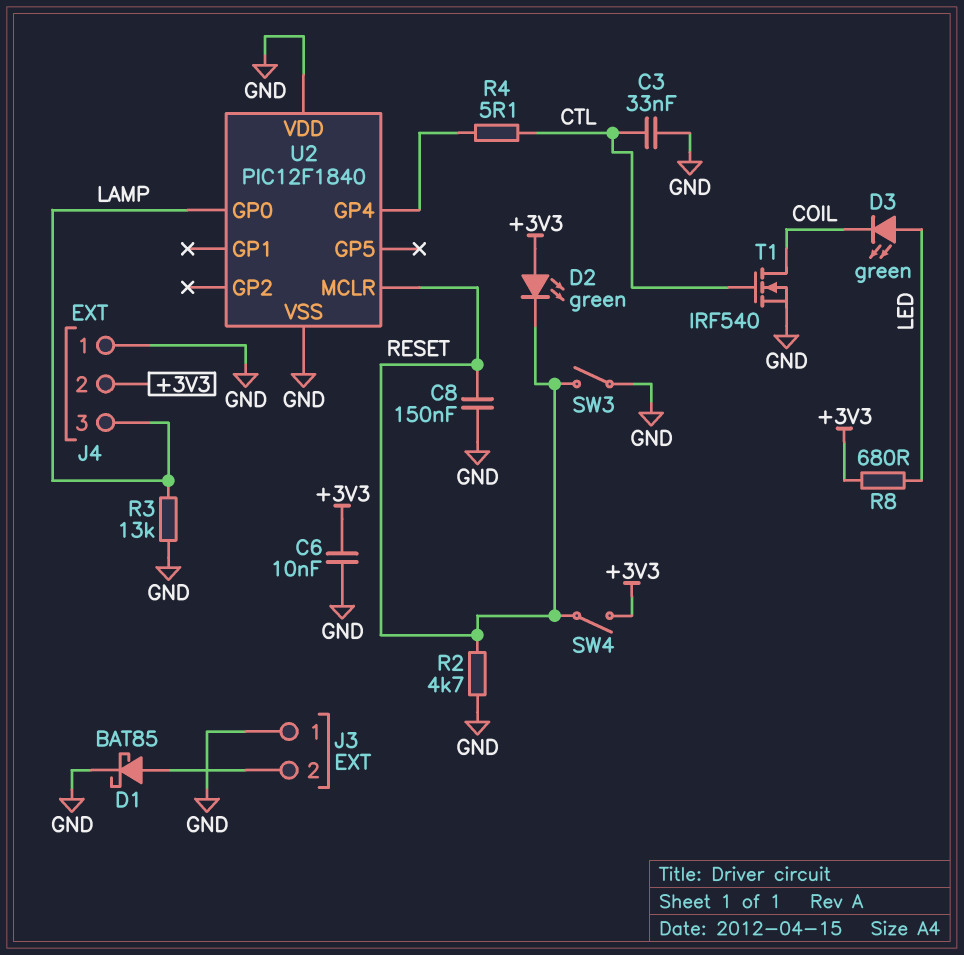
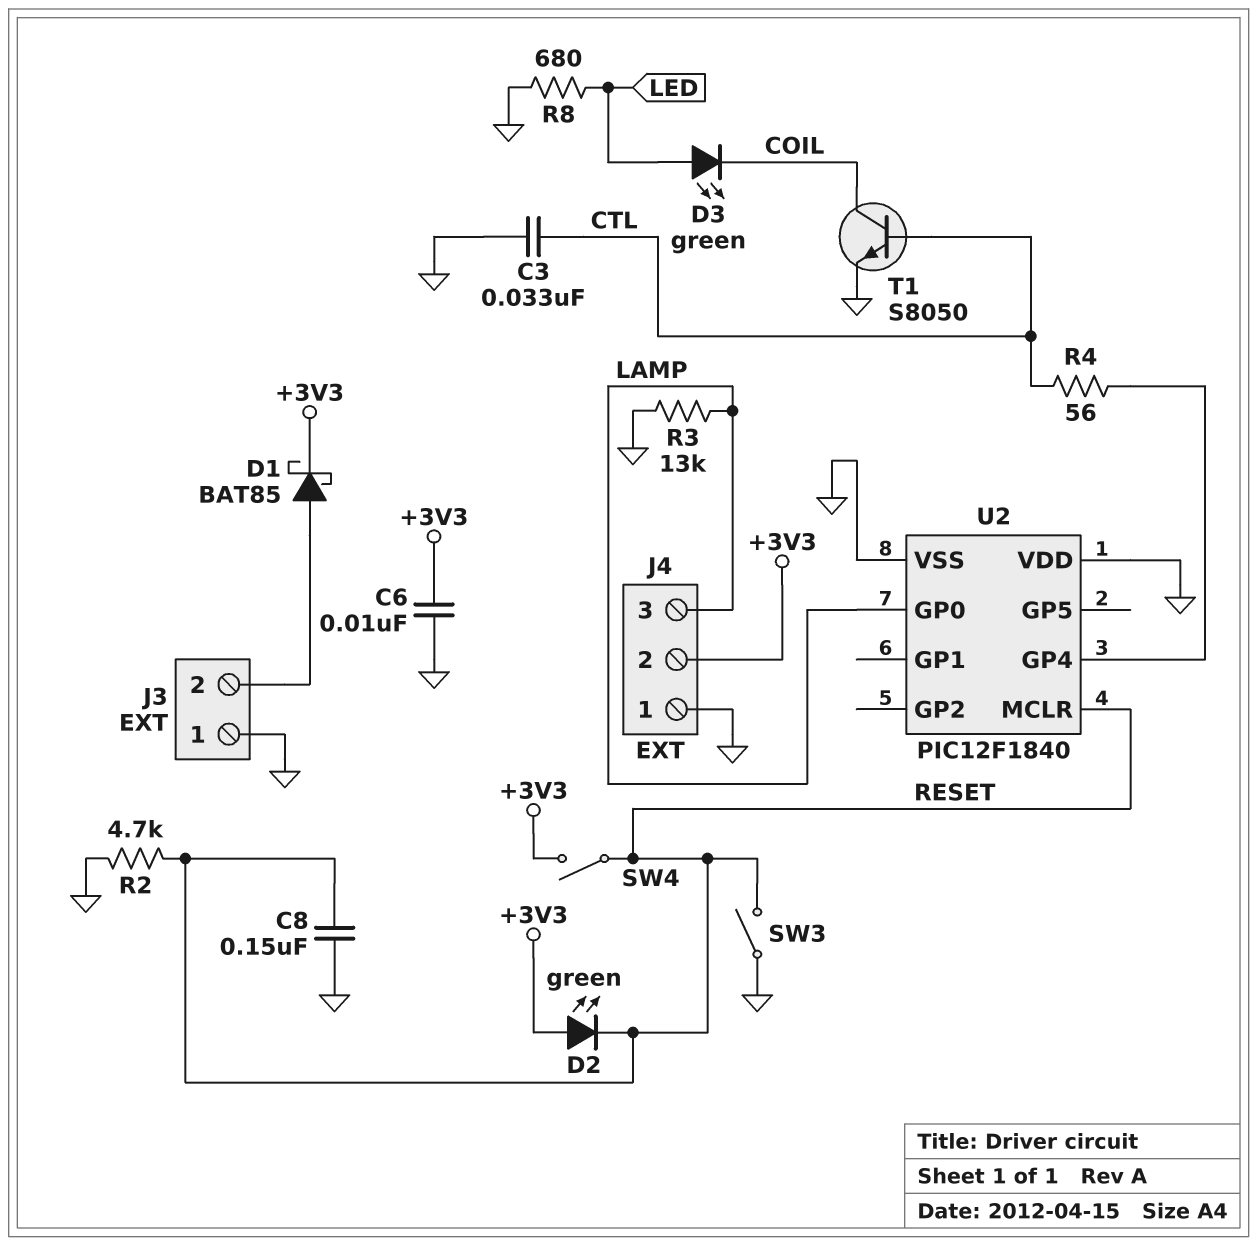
D1: schottky BAT85 (A J3/2, K GND) -> schottky BAT85 (A J3/2, K +3V3)
R4: 5.1 (CTL, U2/GP4) -> 56 (CTL, U2/GP4)
R8: 680 (+3V3, LED) -> 680 (GND, LED)
T1: NMOS IRF540 (G CTL, D COIL, S GND) -> NPN S8050 (B CTL, C COIL, E GND)

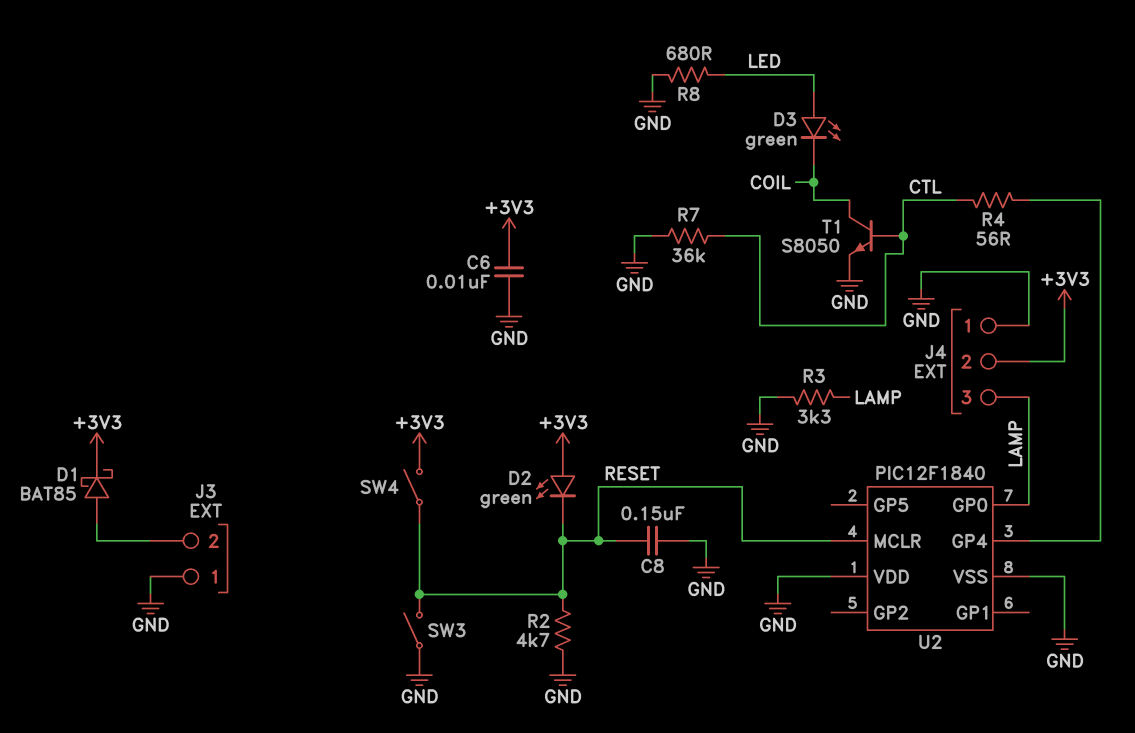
C3: 33nF (CTL, GND) -> none
R3: 13k (GND, LAMP) -> 3.3k (GND, LAMP)
R7: none -> 36k (CTL, GND)

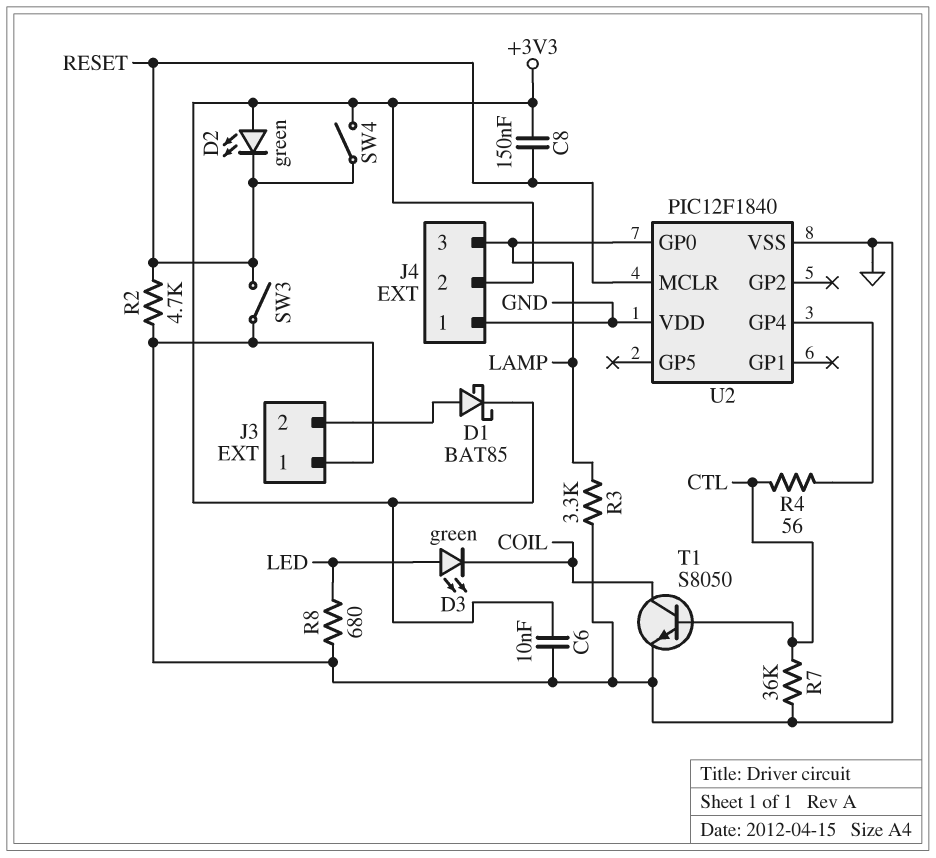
C8: 150nF (GND, RESET) -> 150nF (+3V3, RESET)

